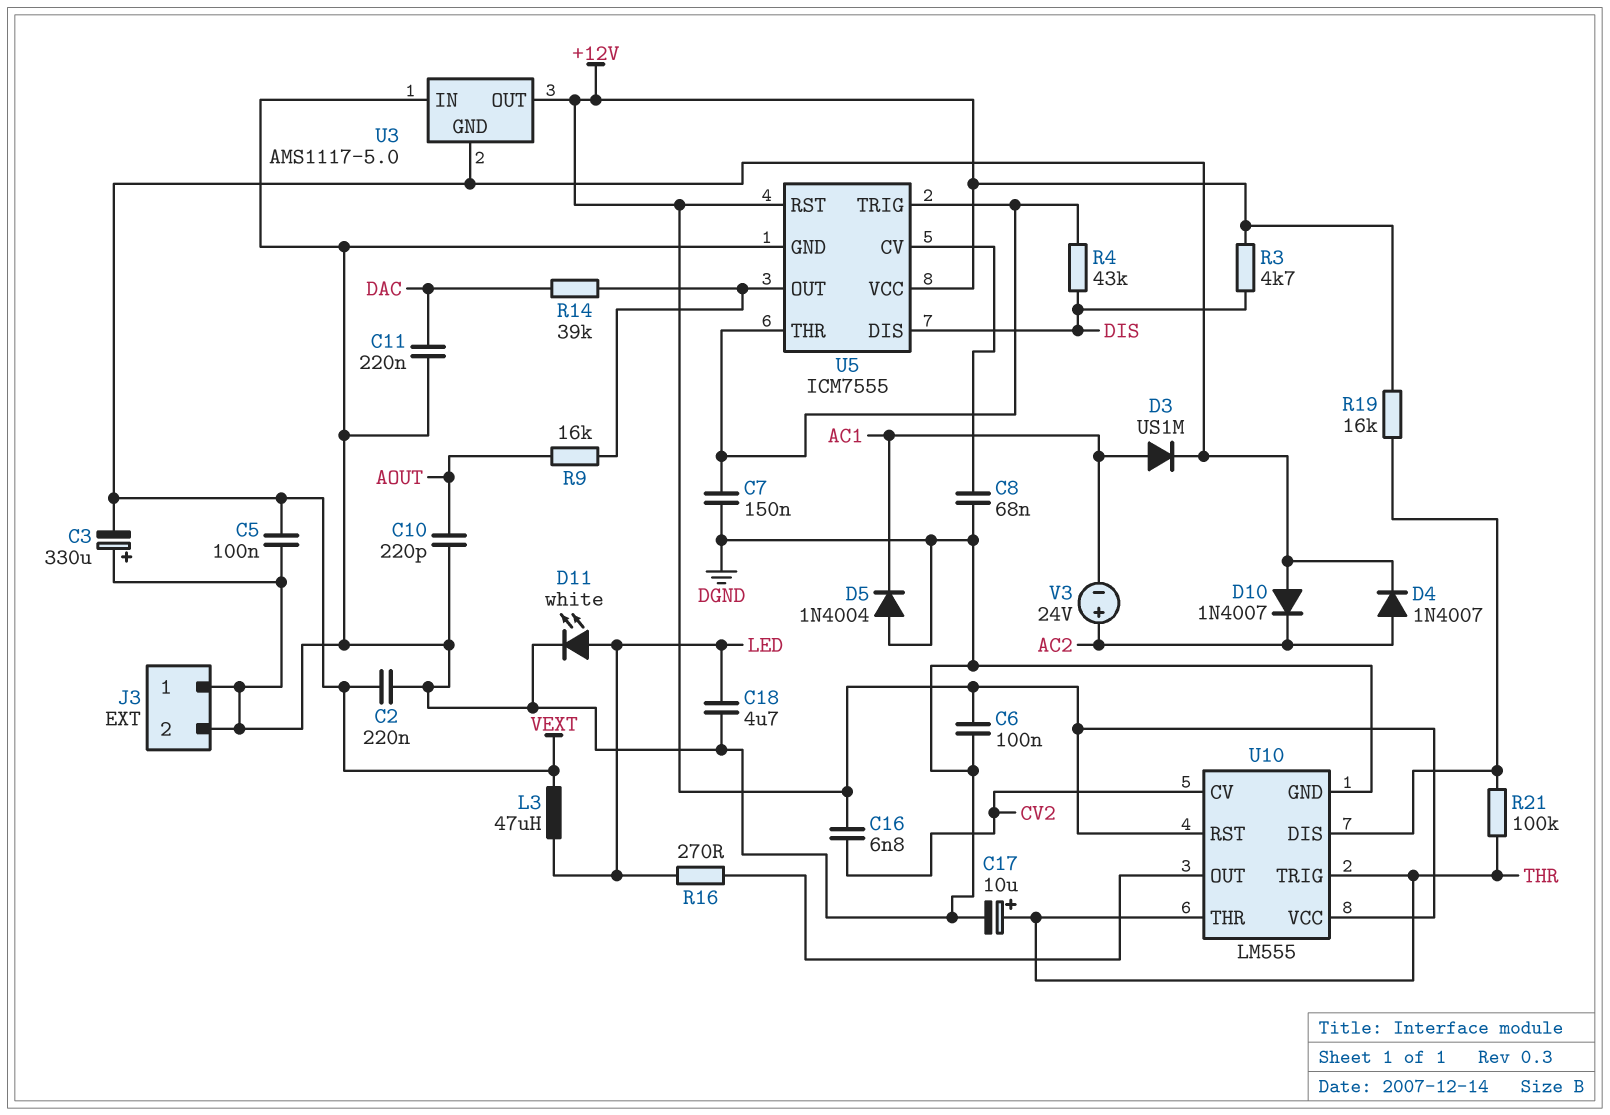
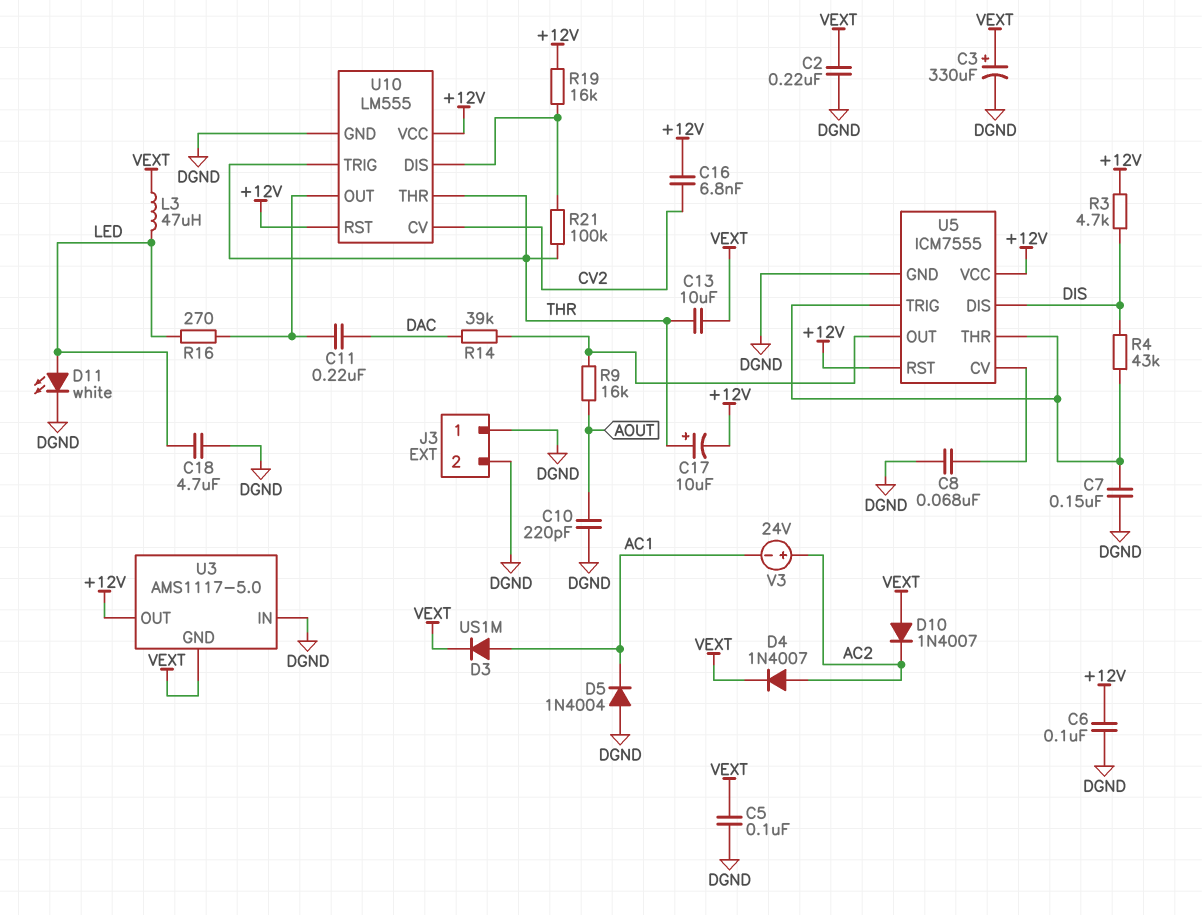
C3: 330uF (plus DGND, minus VEXT) -> 330uF (plus VEXT, minus DGND)
C11: 220nF (DAC, DGND) -> 220nF (DAC, U10/OUT)
C13: none -> 10uF (THR, VEXT)
C17: 10uF (plus THR, minus DGND) -> 10uF (plus THR, minus +12V)

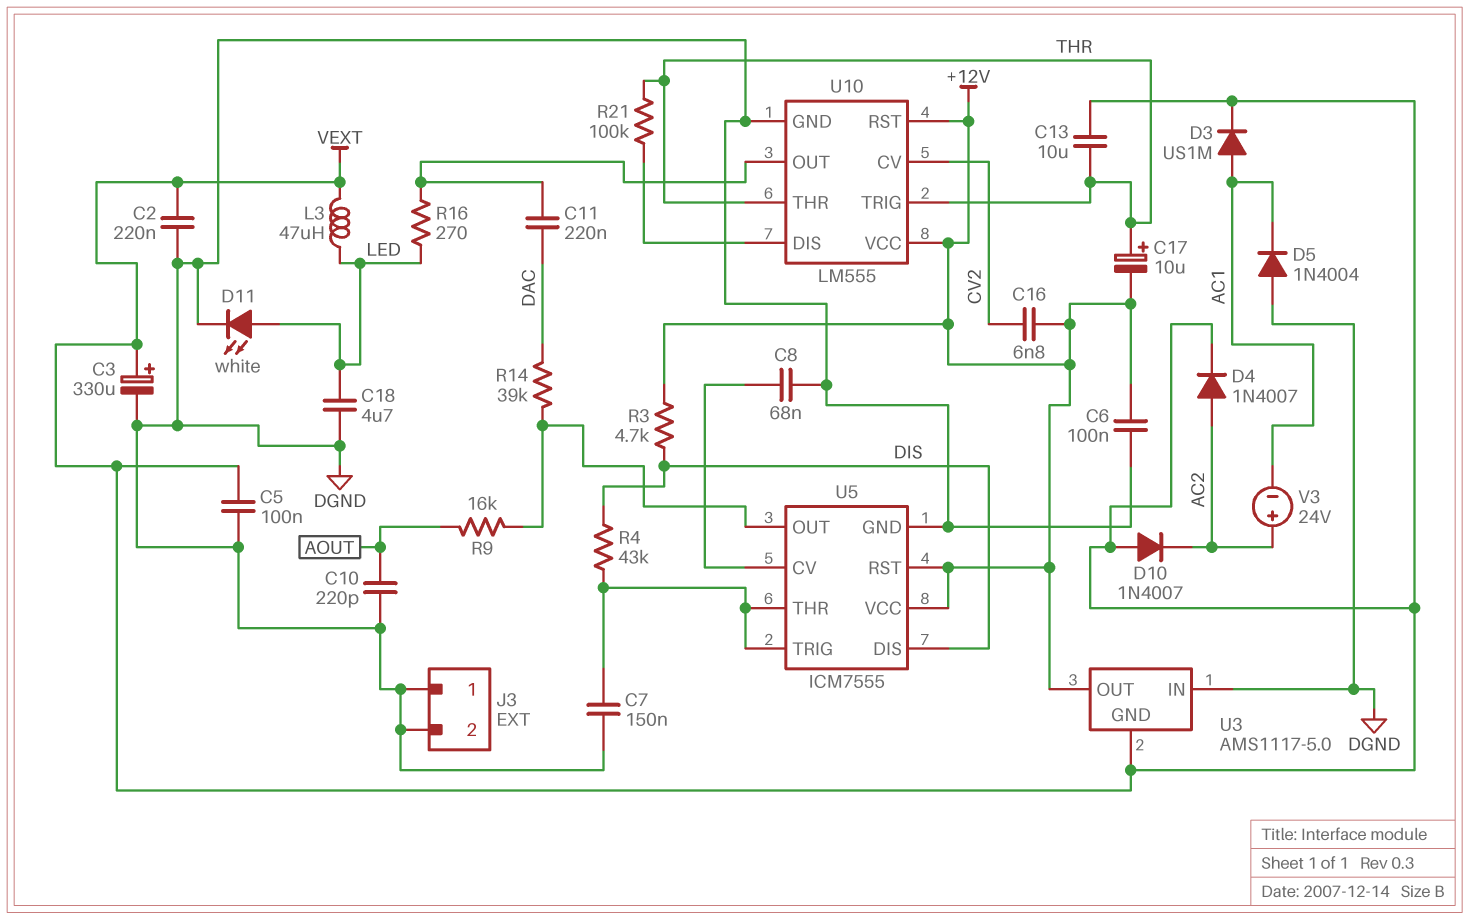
R19: 16k (+12V, U10/DIS) -> none

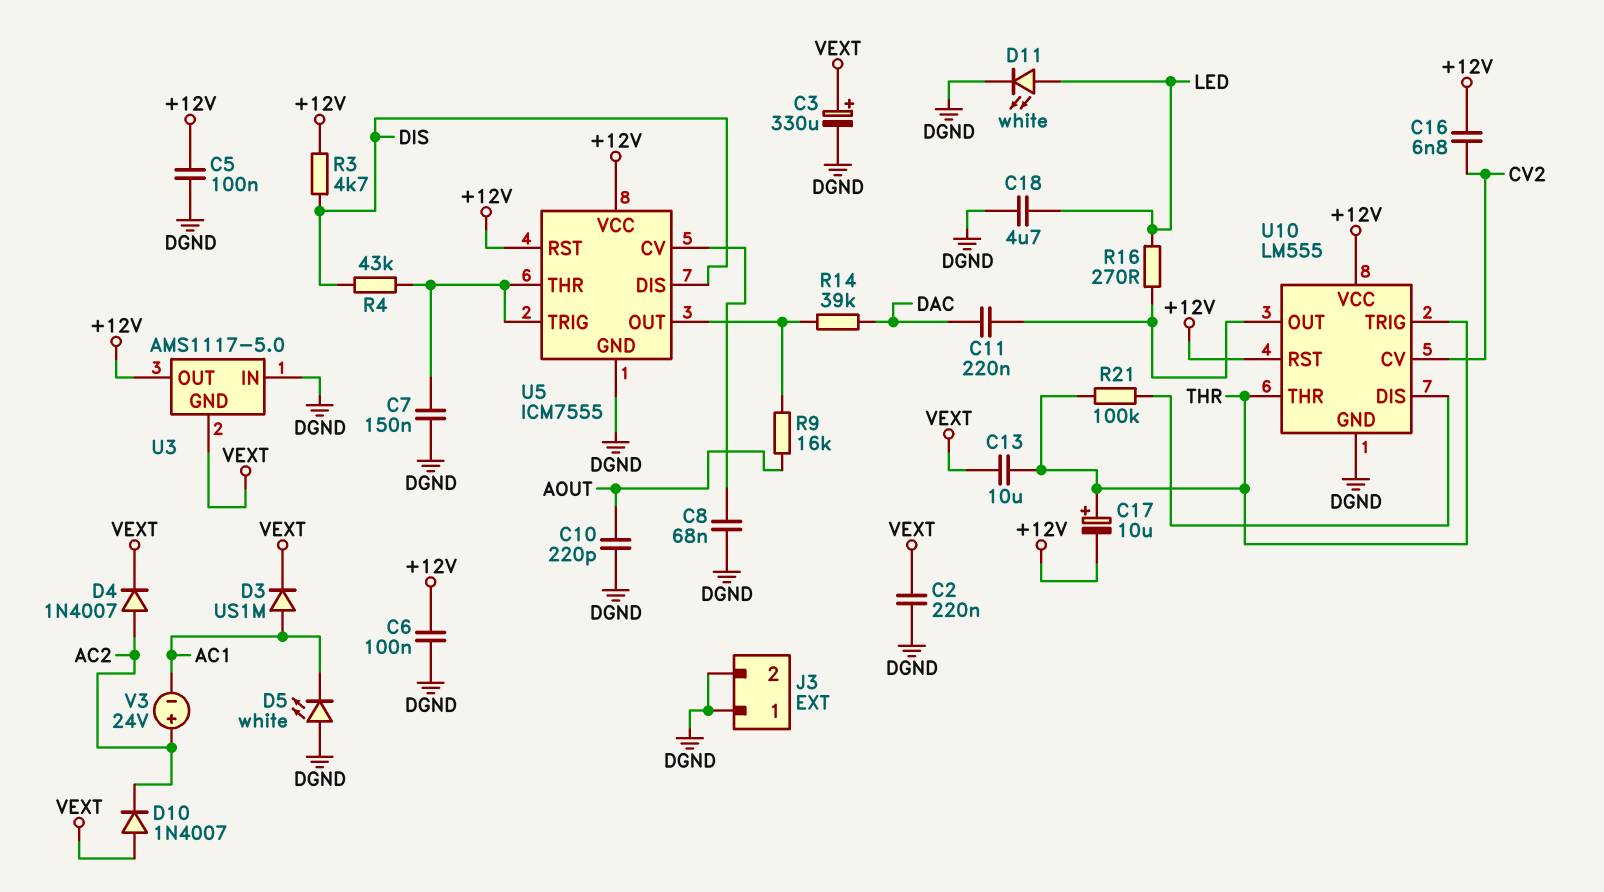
C5: 100nF (DGND, VEXT) -> 100nF (+12V, DGND)
D5: diode 1N4004 (A DGND, K AC1) -> LED white (A DGND, K AC1)
L3: 47uH (LED, VEXT) -> none

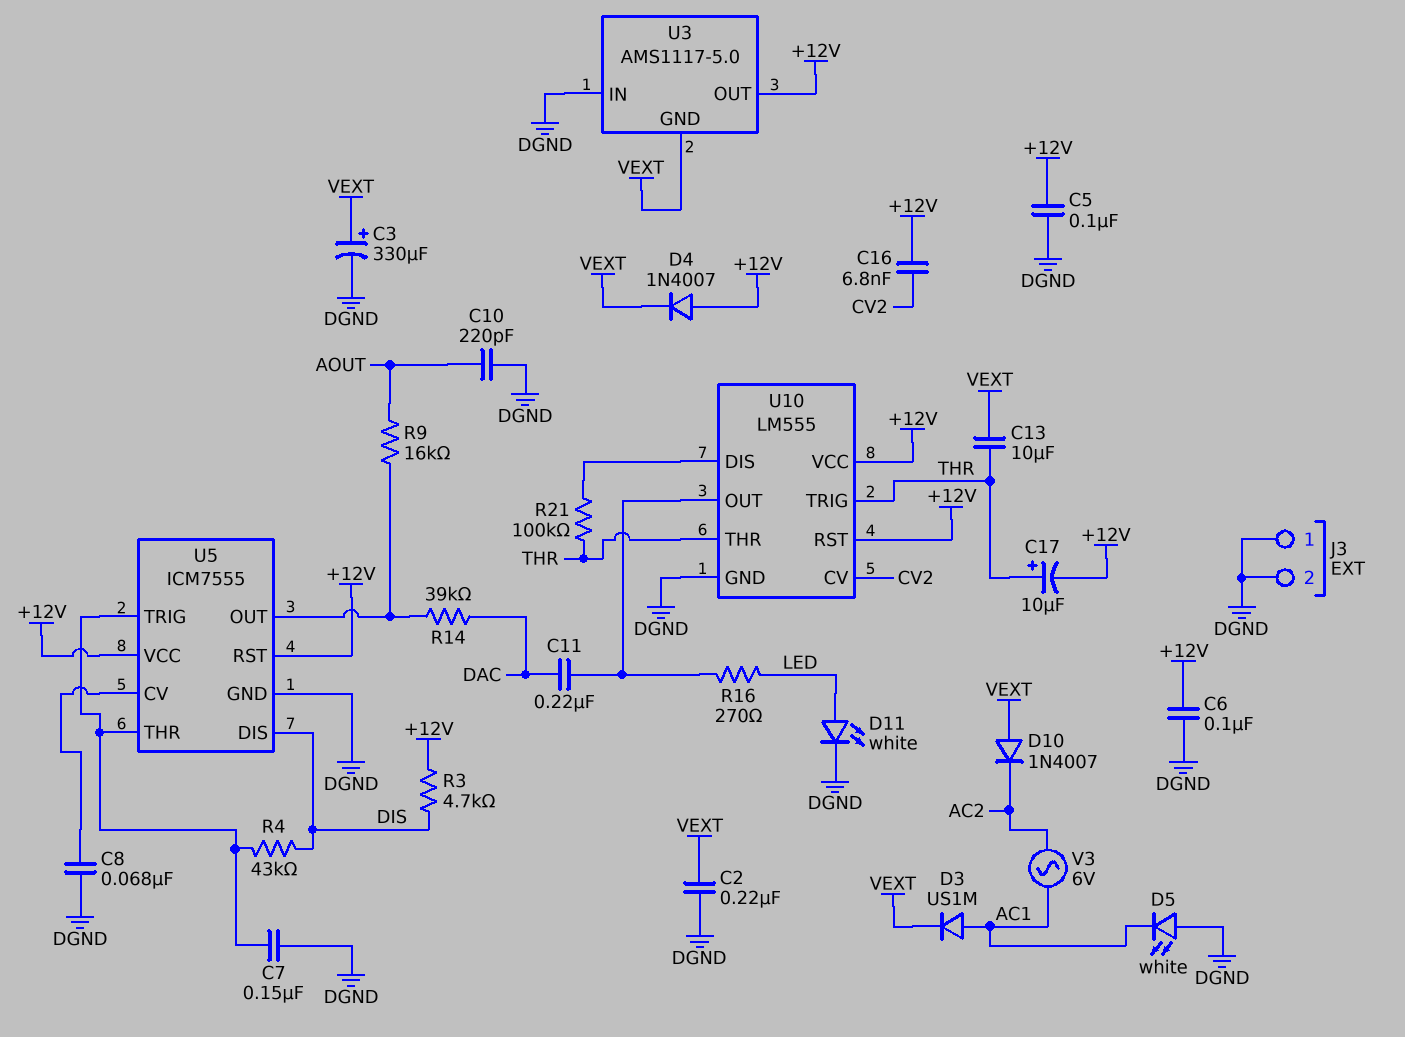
C18: 4.7uF (DGND, LED) -> none
D4: diode 1N4007 (A AC2, K VEXT) -> diode 1N4007 (A +12V, K VEXT)
V3: 24V (plus AC2, minus AC1) -> AC 6V (AC1, AC2)

